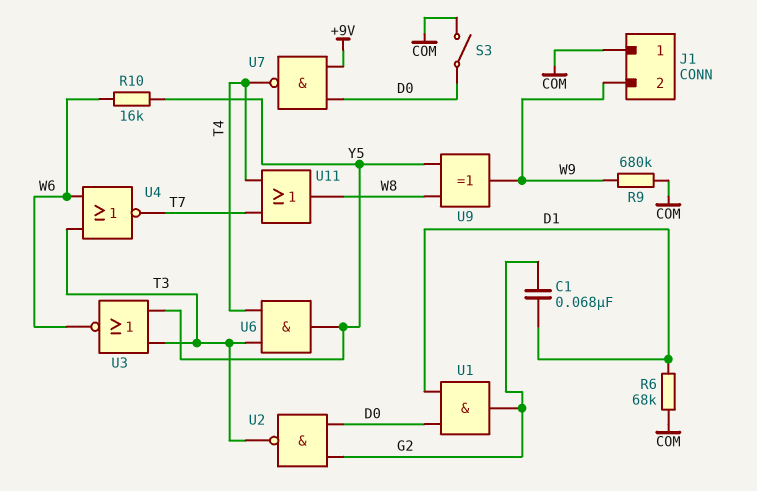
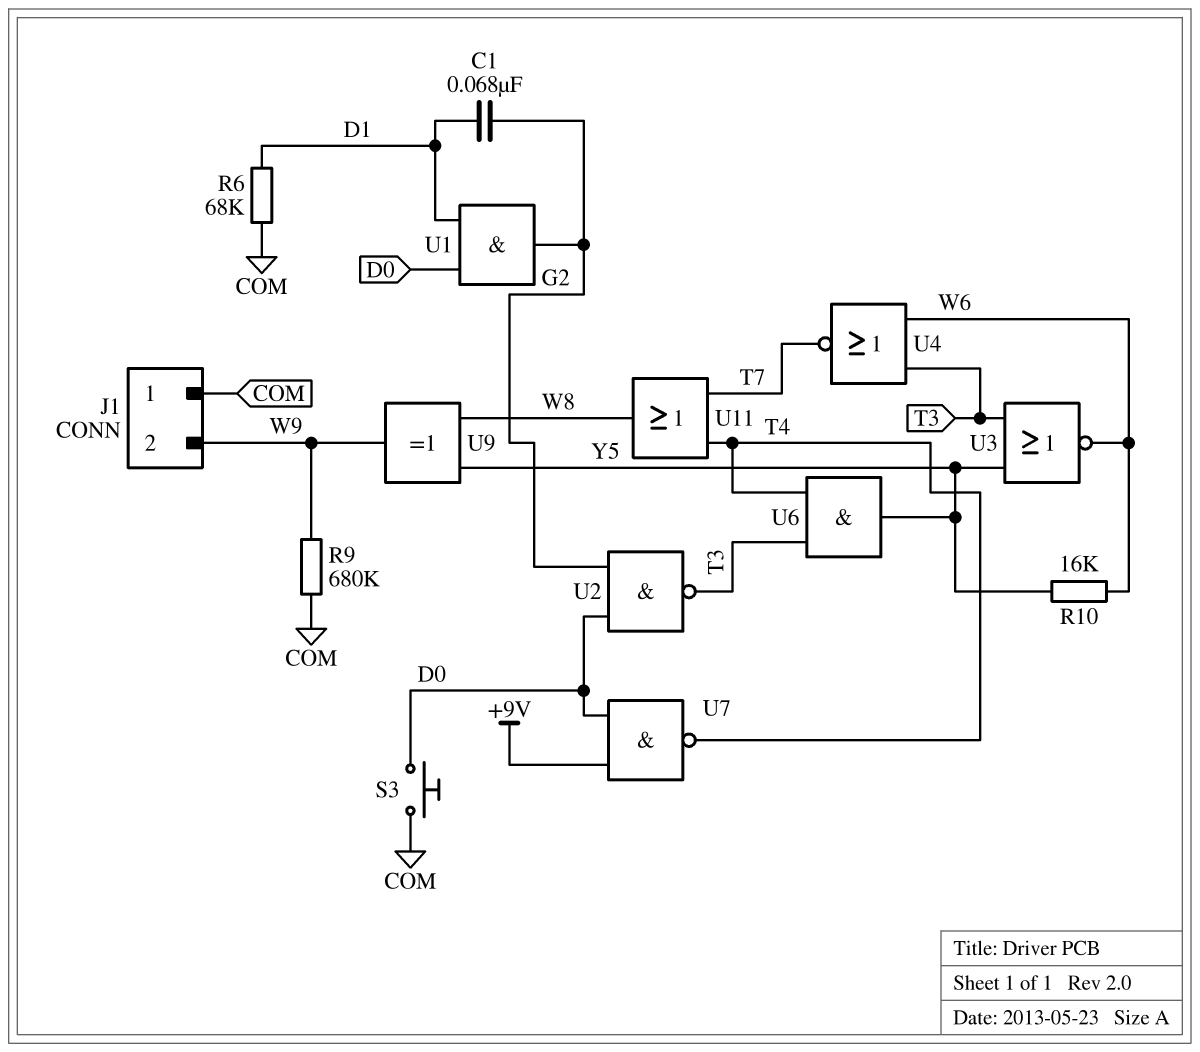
S3: switch (COM, D0) -> button (COM, D0)

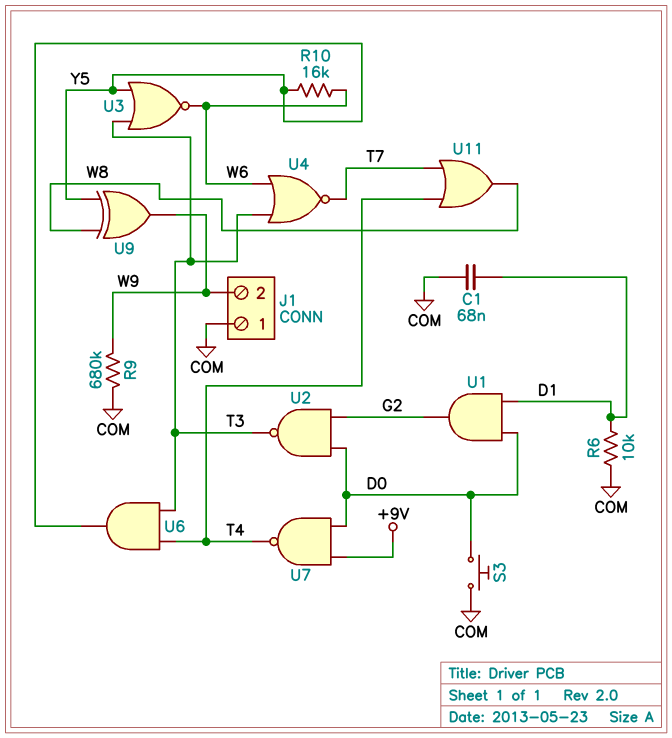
C1: 68nF (D1, G2) -> 68nF (COM, D1)
R6: 68k (COM, D1) -> 10k (COM, D1)

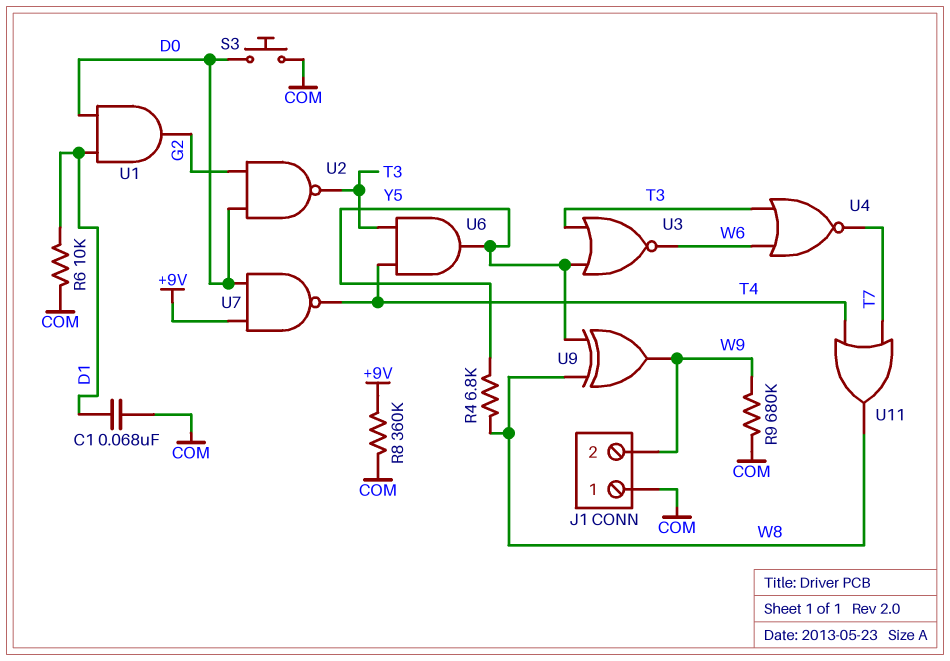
R4: none -> 6.8k (W8, Y5)
R8: none -> 360k (+9V, COM)
R10: 16k (W6, Y5) -> none

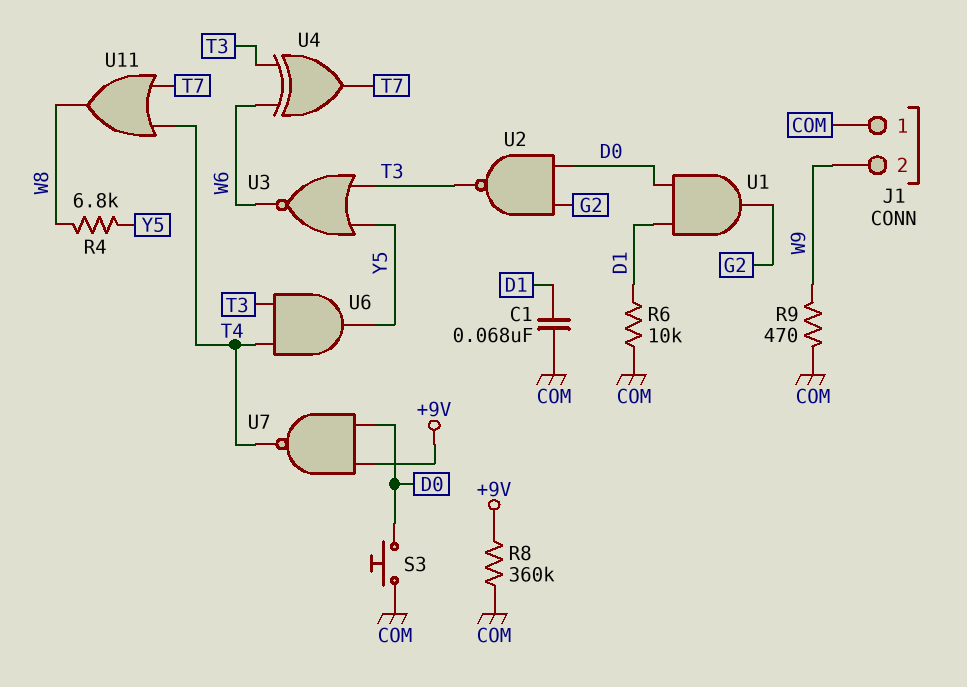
R9: 680k (COM, W9) -> 470 (COM, W9)
U4: NOR (in T3, in W6, out T7) -> XOR (in T3, in W6, out T7)
U9: XOR (in W8, in Y5, out W9) -> none

